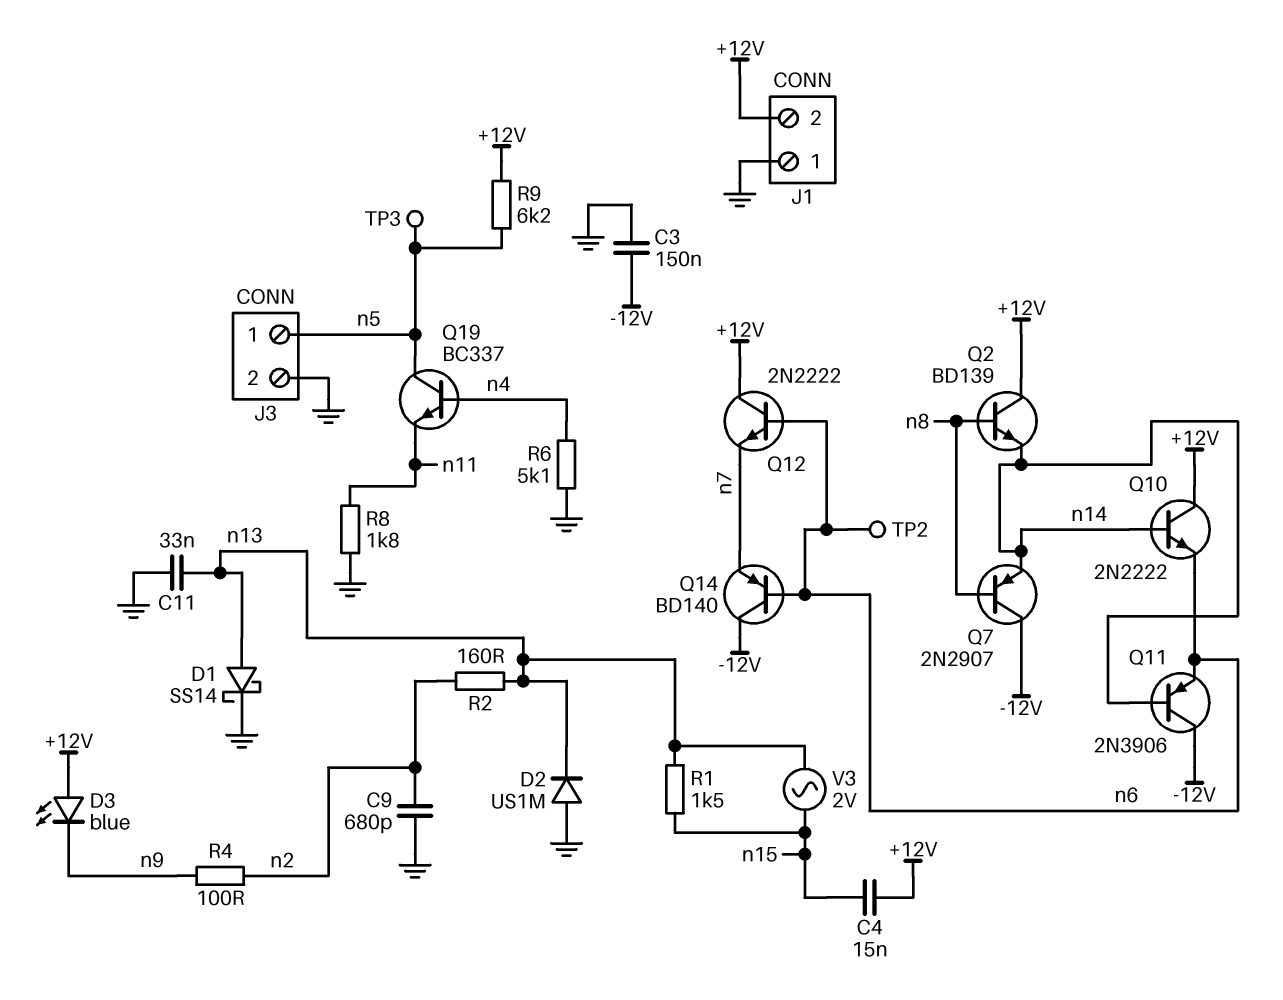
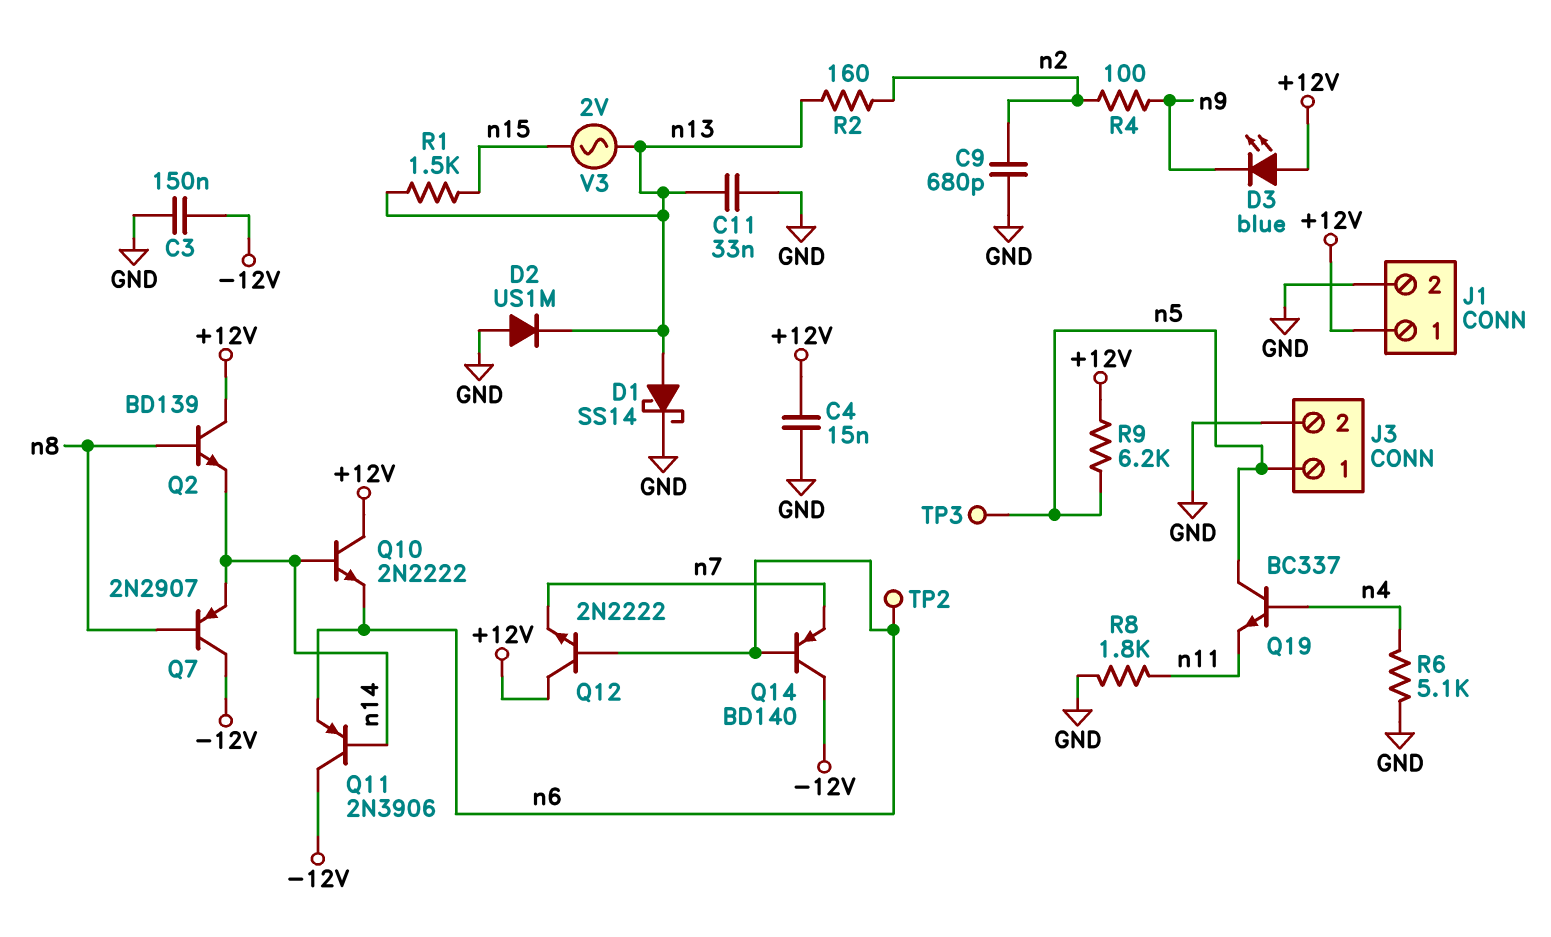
C4: 15nF (+12V, n15) -> 15nF (+12V, GND)
J1 pin 1: GND -> +12V
J1 pin 2: +12V -> GND

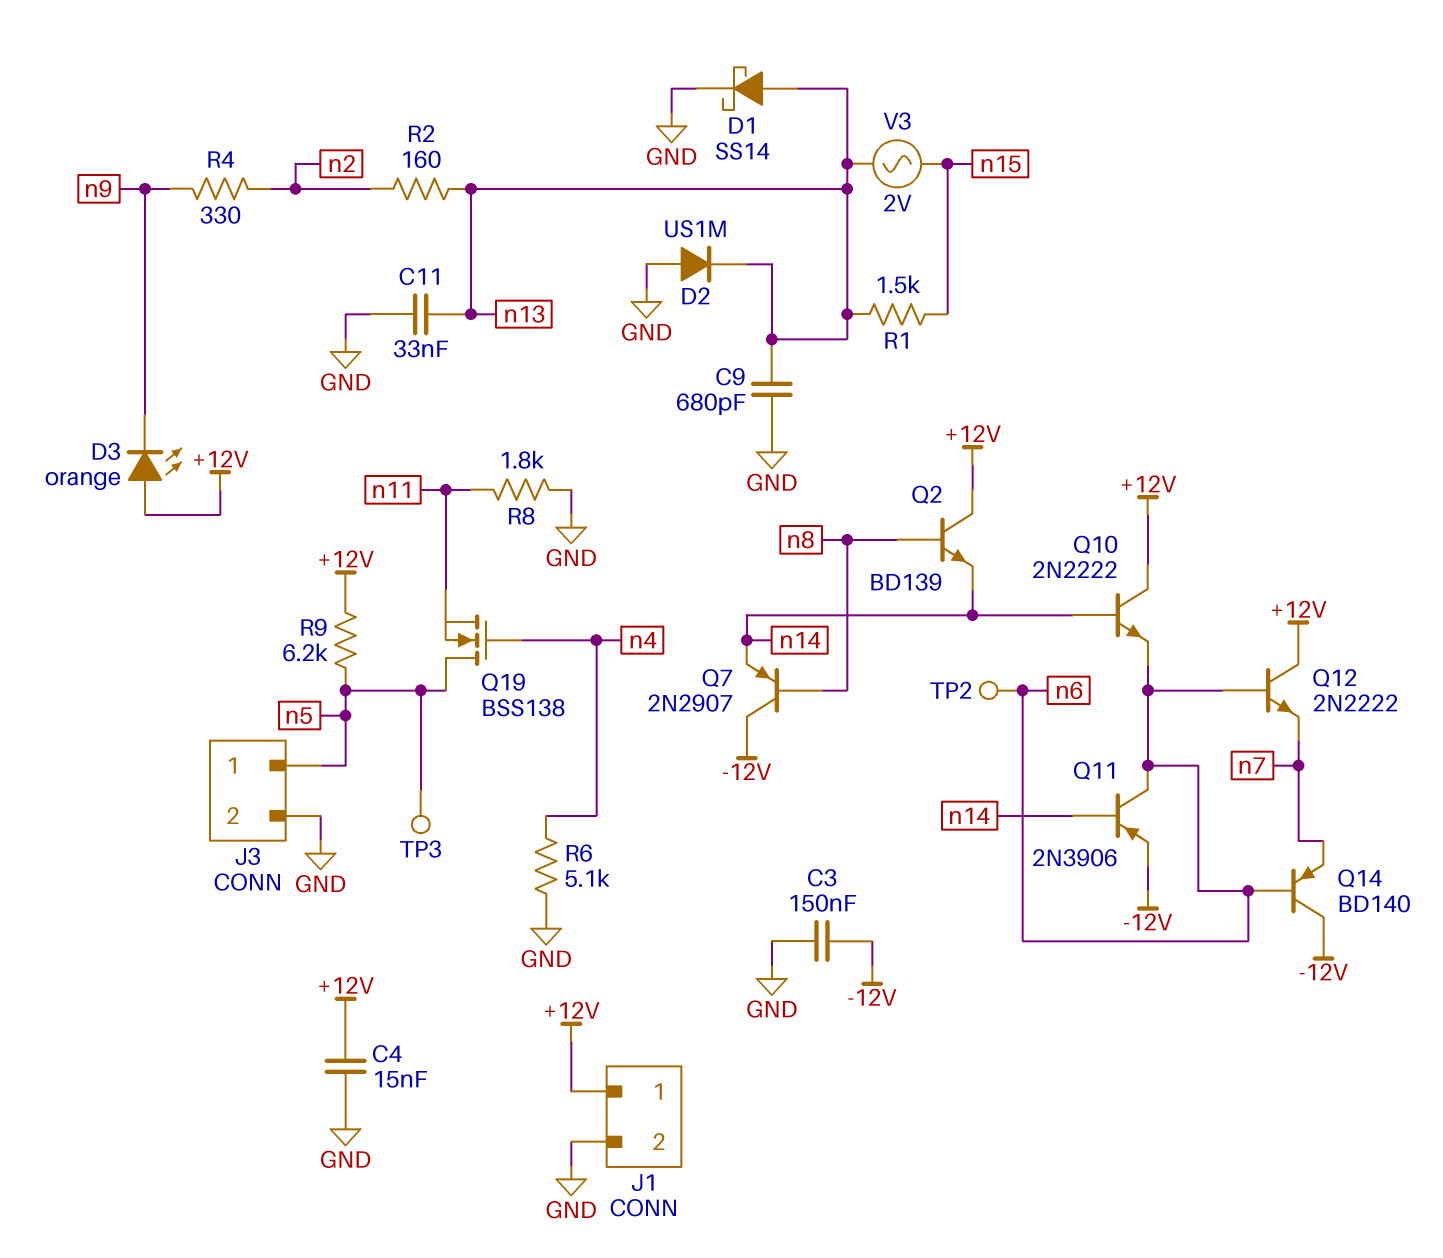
C9: 680pF (GND, n2) -> 680pF (GND, n13)
D3: LED blue (A +12V, K n9) -> LED orange (A +12V, K n9)
Q11: PNP 2N3906 (B n14, C -12V, E n6) -> PNP 2N3906 (B n14, C n6, E -12V)
Q19: NPN BC337 (B n4, C n5, E n11) -> NMOS BSS138 (G n4, D n5, S n11)
R4: 100 (n2, n9) -> 330 (n2, n9)

